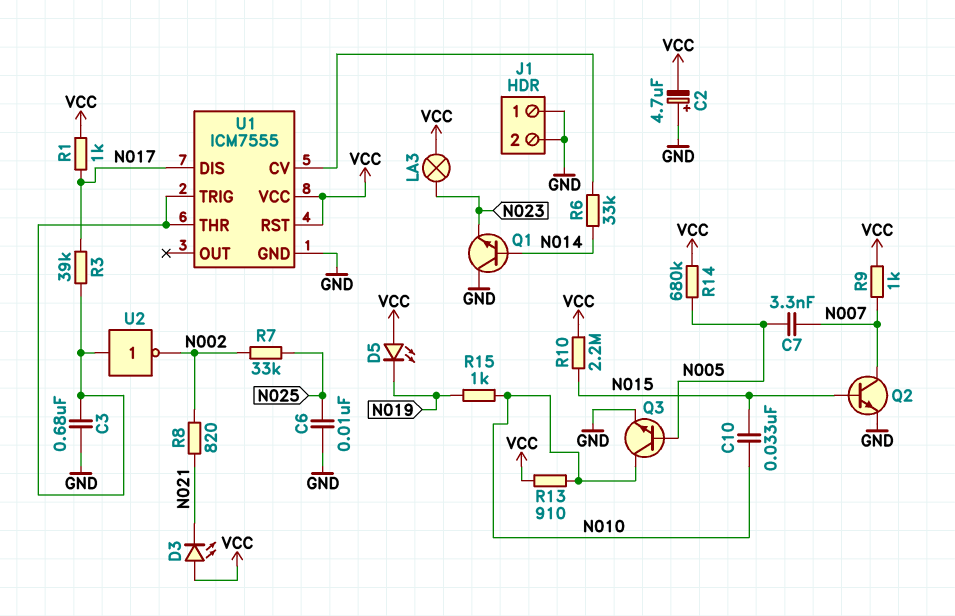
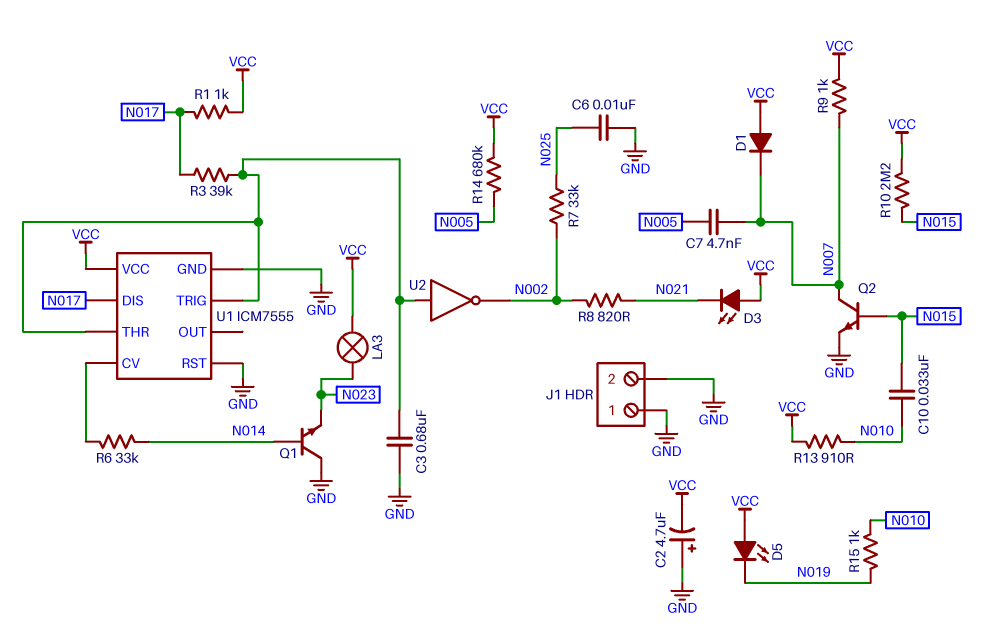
C7: 3.3nF (N005, N007) -> 4.7nF (N005, N007)
D1: none -> diode (A VCC, K N007)
Q3: NPN (B N005, C N010, E GND) -> none
U1 pin RST: VCC -> GND

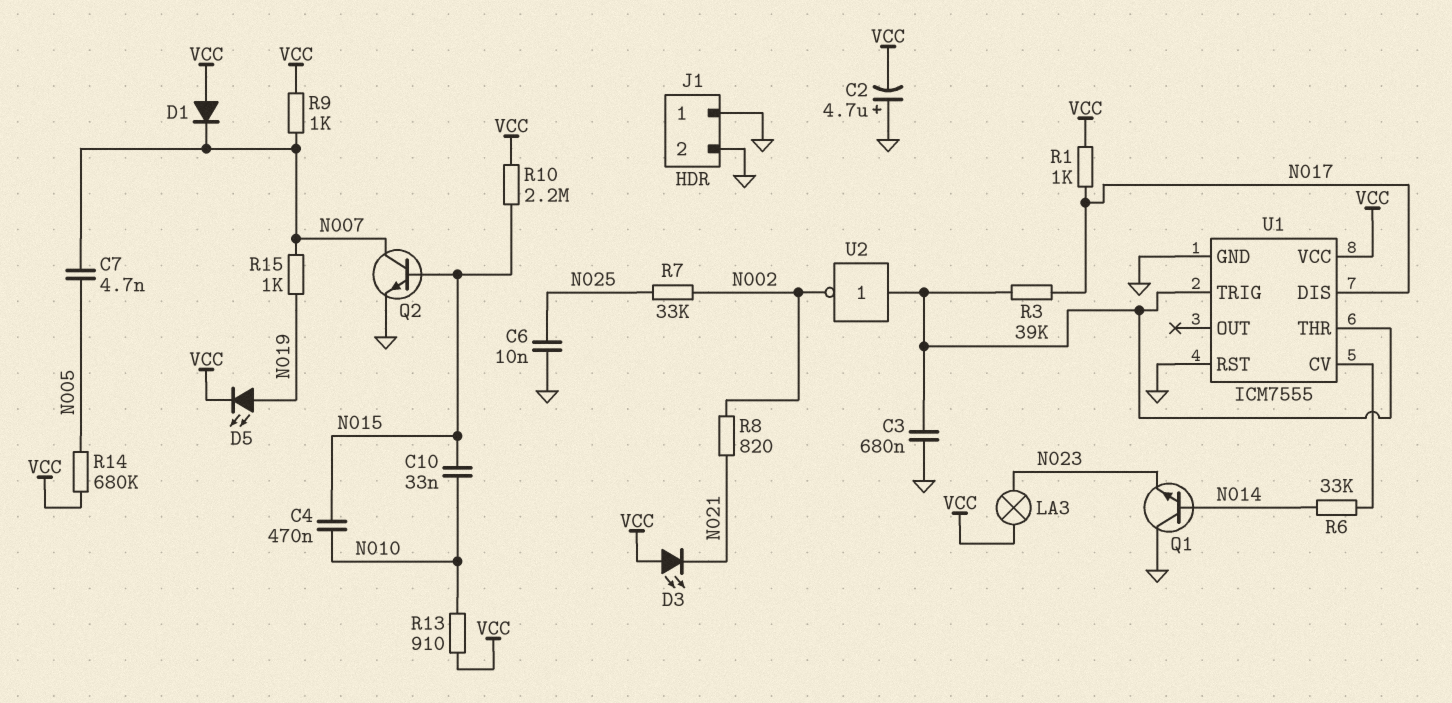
C4: none -> 470nF (N010, N015)
D5: LED (A VCC, K N019) -> LED (A N019, K VCC)
R15: 1k (N010, N019) -> 1k (N007, N019)

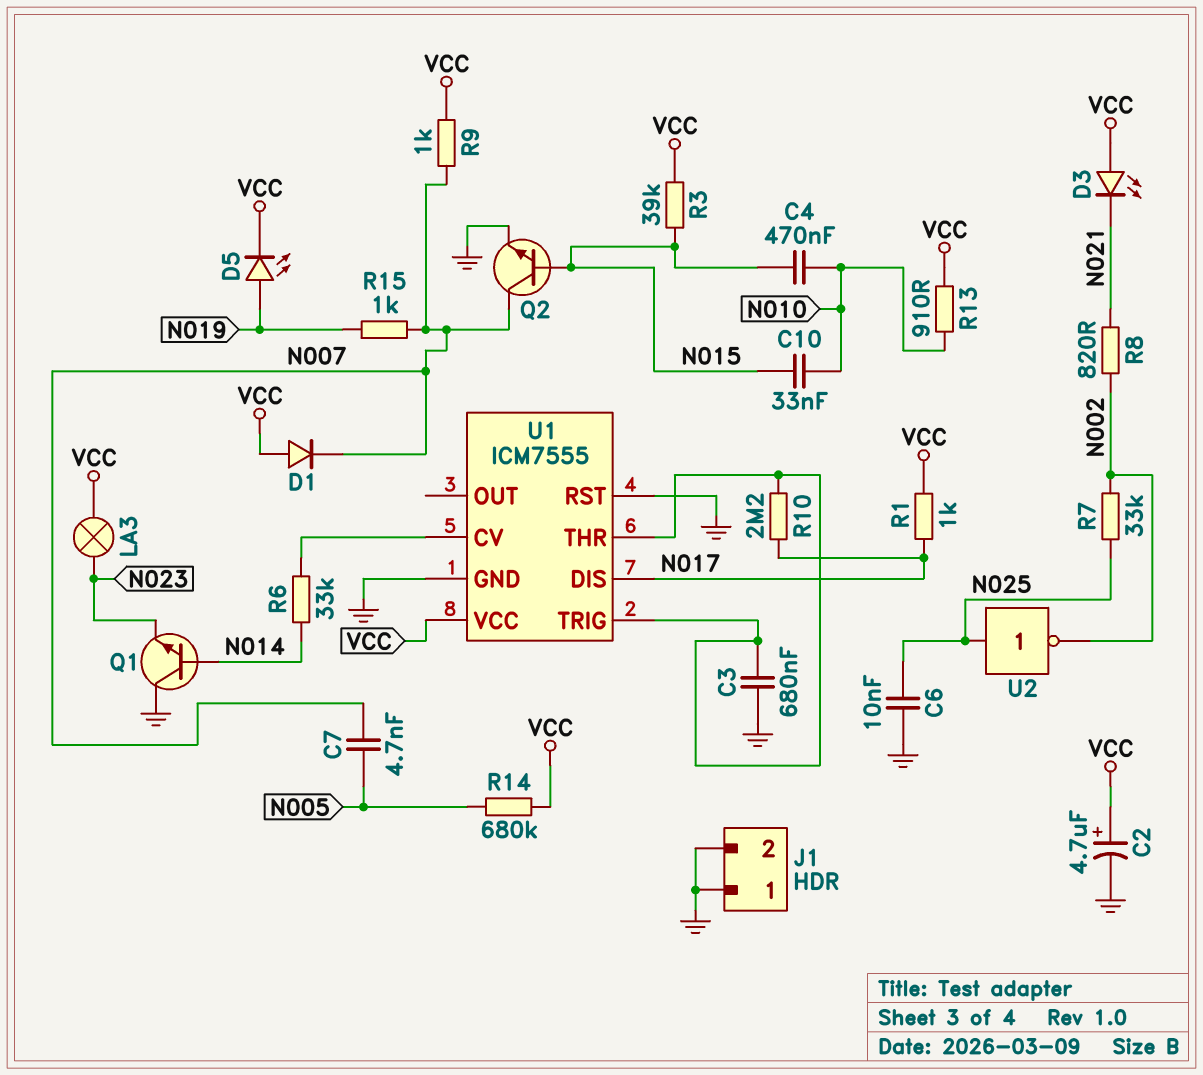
C2: 4.7uF (plus GND, minus VCC) -> 4.7uF (plus VCC, minus GND)
R3: 39k (N017, U1/THR) -> 39k (N015, VCC)
R10: 2.2M (N015, VCC) -> 2.2M (N017, U1/THR)
U2: NOT (in U1/THR, out N002) -> NOT (in N025, out N002)

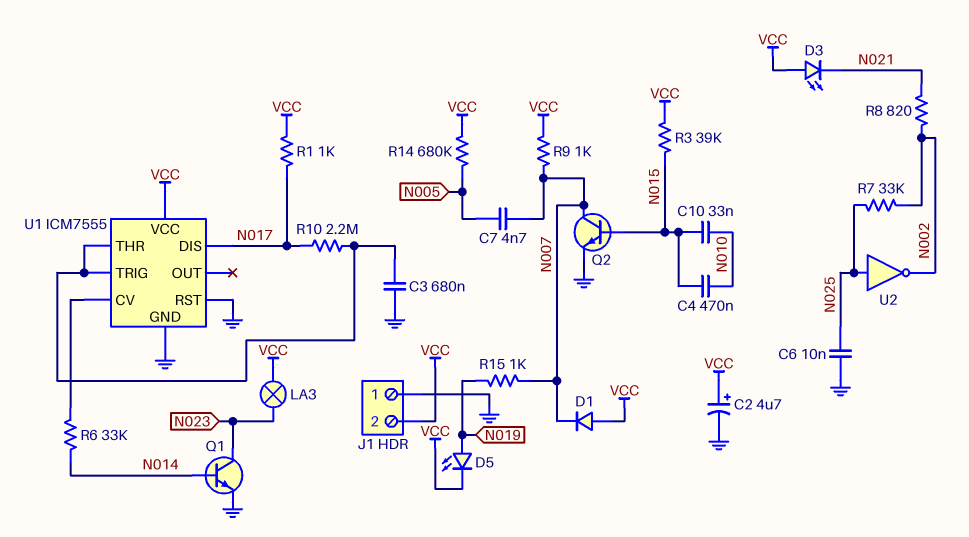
J1 pin 2: GND -> VCC
Q1: NPN (B N014, C GND, E N023) -> NPN (B N014, C N023, E GND)
R13: 910 (N010, VCC) -> none

